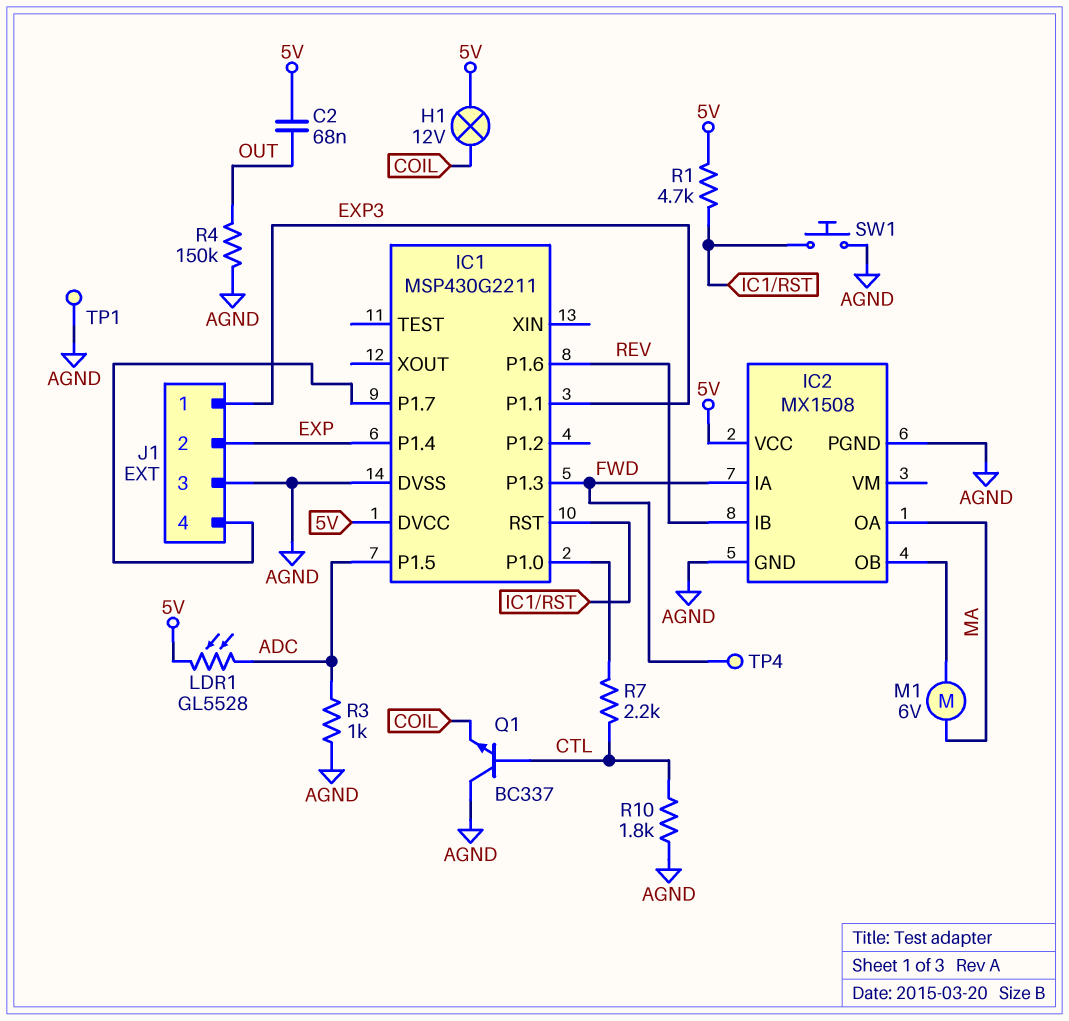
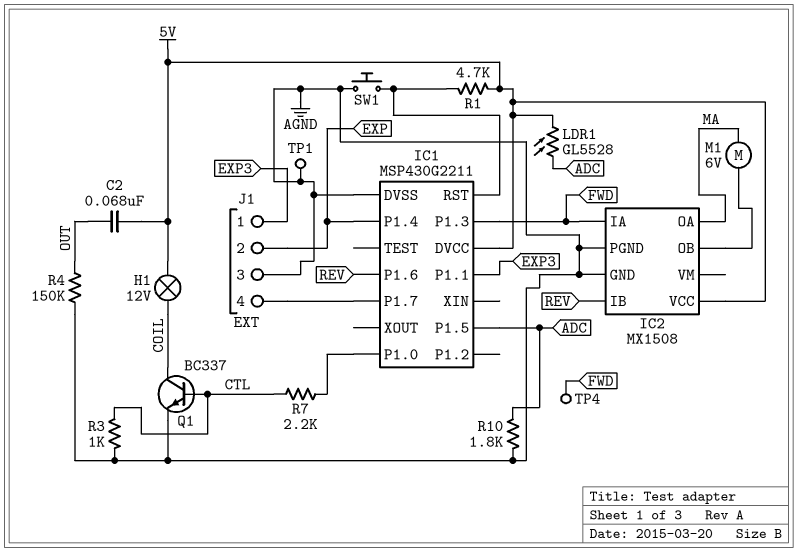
Q1: NPN BC337 (B CTL, C AGND, E COIL) -> NPN BC337 (B CTL, C COIL, E AGND)
R3: 1k (ADC, AGND) -> 1k (AGND, CTL)
R10: 1.8k (AGND, CTL) -> 1.8k (ADC, AGND)

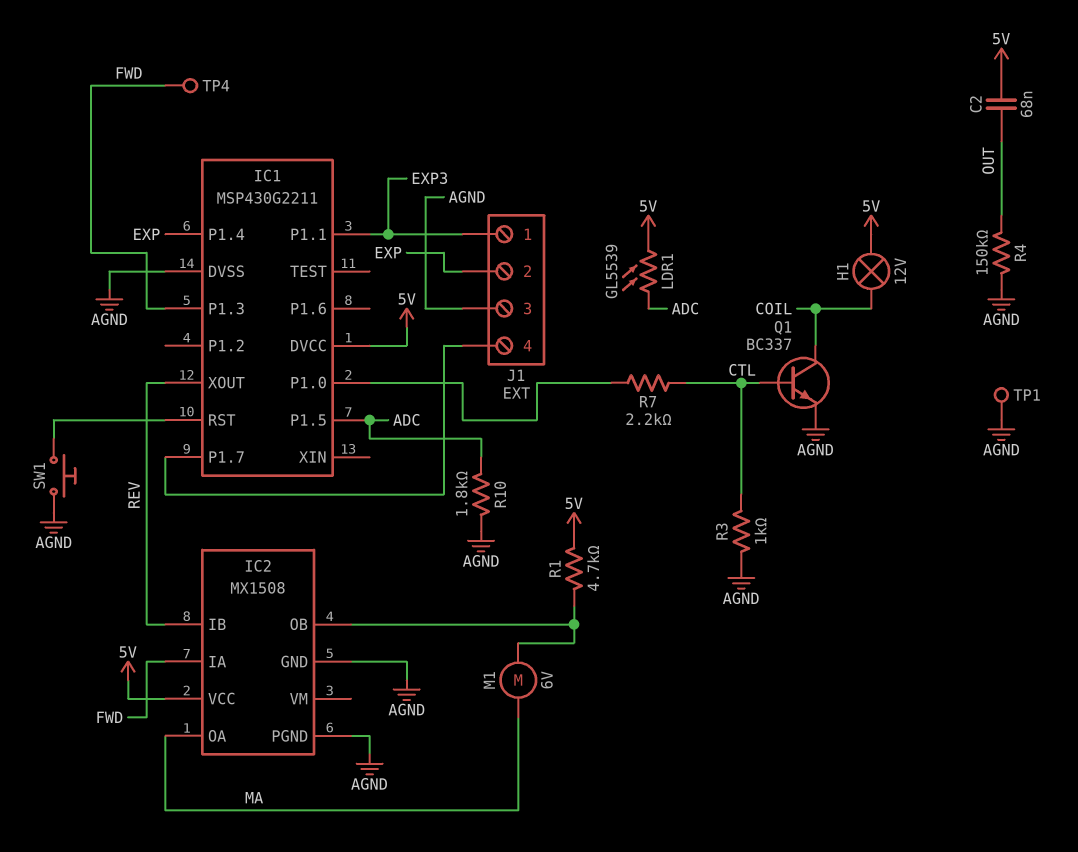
IC1 pin P1.6: REV -> none
IC1 pin XOUT: none -> REV
LDR1: GL5528 (5V, ADC) -> GL5539 (5V, ADC)
R1: 4.7k (5V, IC1/RST) -> 4.7k (5V, IC2/OB)

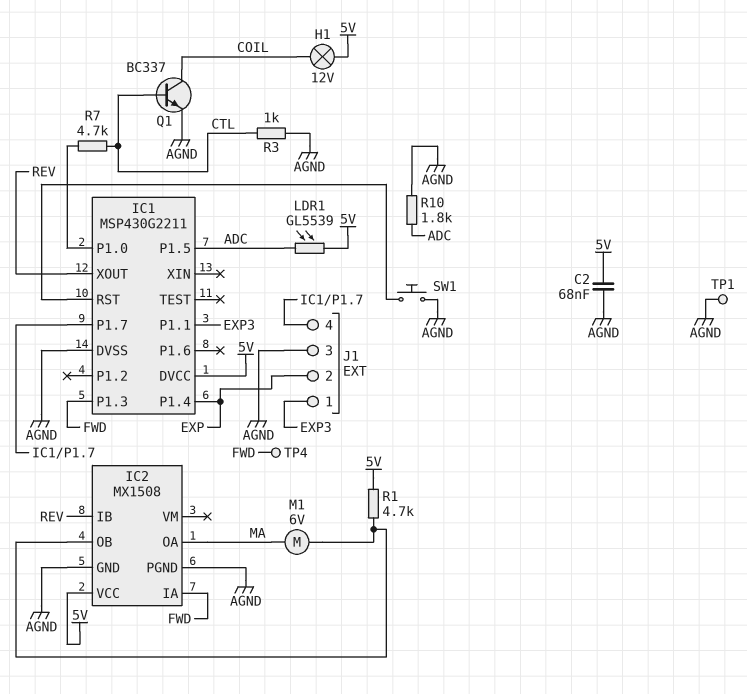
C2: 68nF (5V, OUT) -> 68nF (5V, AGND)
R4: 150k (AGND, OUT) -> none
R7: 2.2k (CTL, IC1/P1.0) -> 4.7k (CTL, IC1/P1.0)

